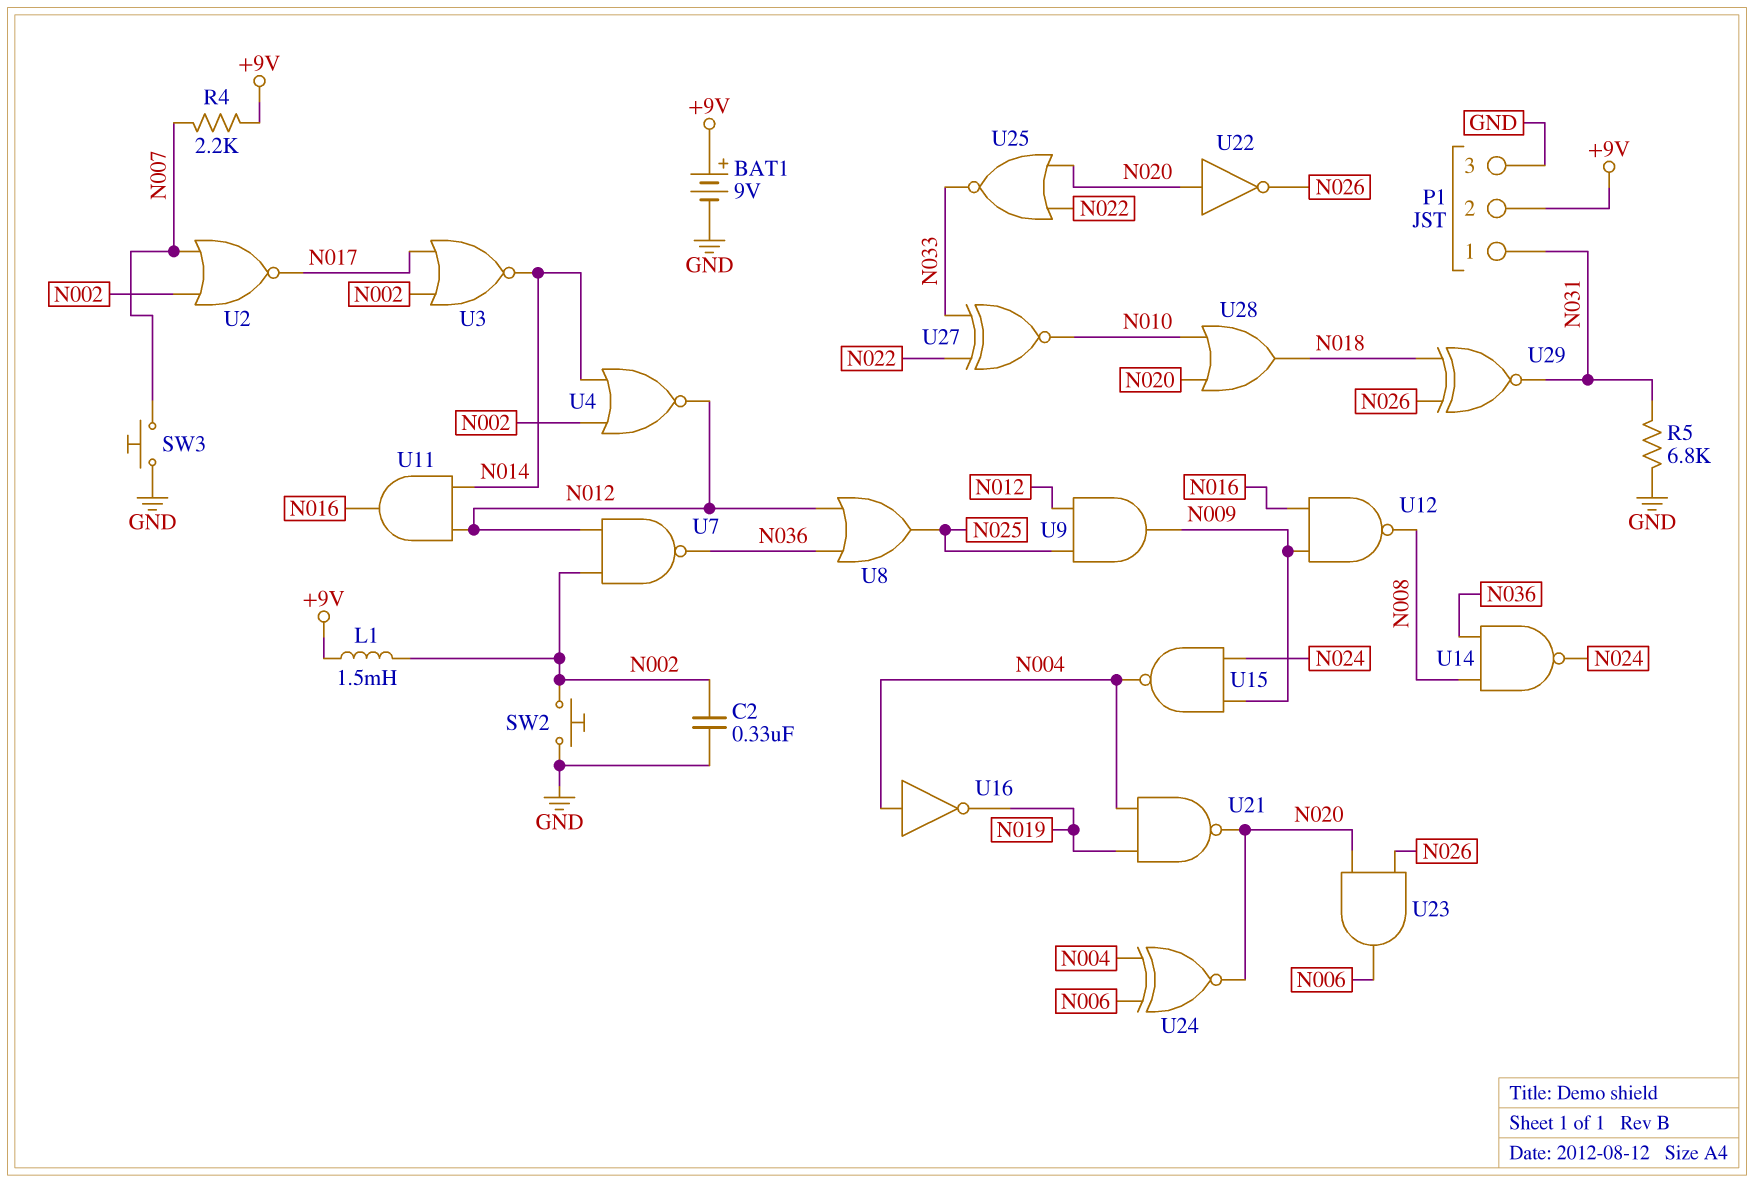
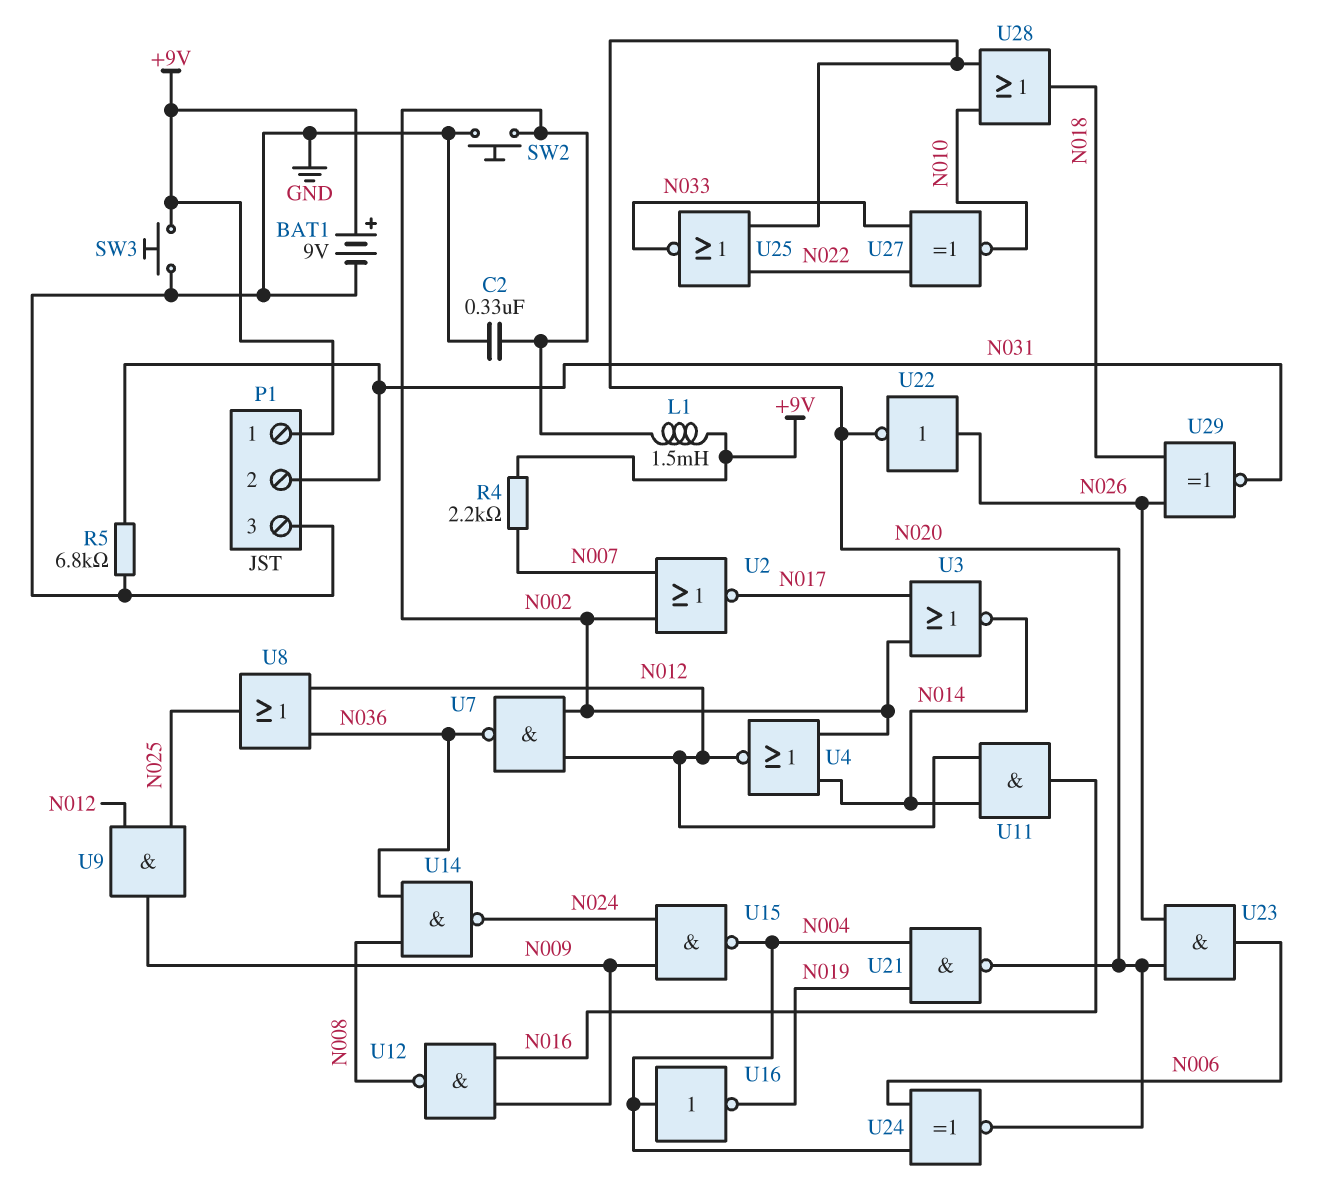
P1 pin 1: N031 -> +9V
P1 pin 2: +9V -> N031
SW3: button (GND, N007) -> button (+9V, GND)
U22: NOT (in N020, out N026) -> NOT (in N026, out N020)

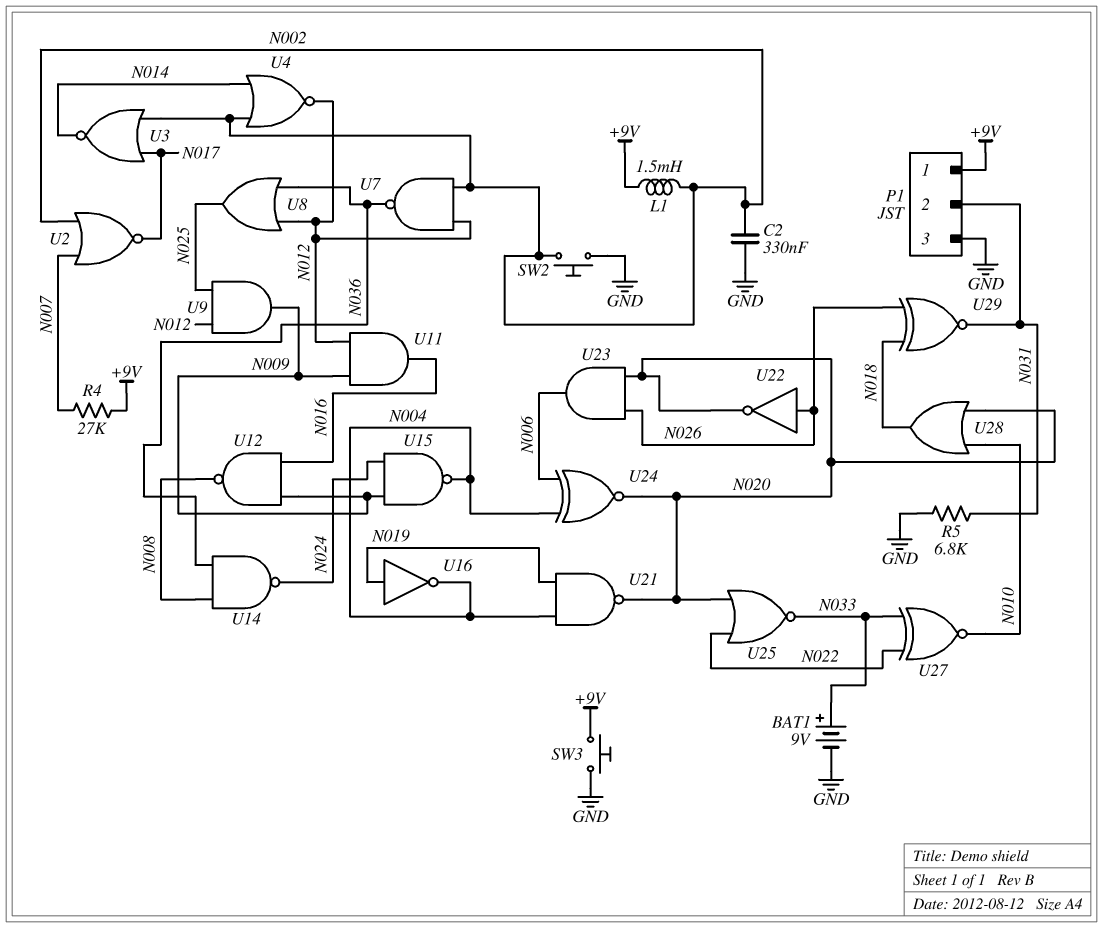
BAT1: 9V (plus +9V, minus GND) -> 9V (plus N033, minus GND)
R4: 2.2k (+9V, N007) -> 27k (+9V, N007)
U11: AND (in N012, in N014, out N016) -> AND (in N009, in N012, out N016)
U16: NOT (in N004, out N019) -> NOT (in N019, out N004)

